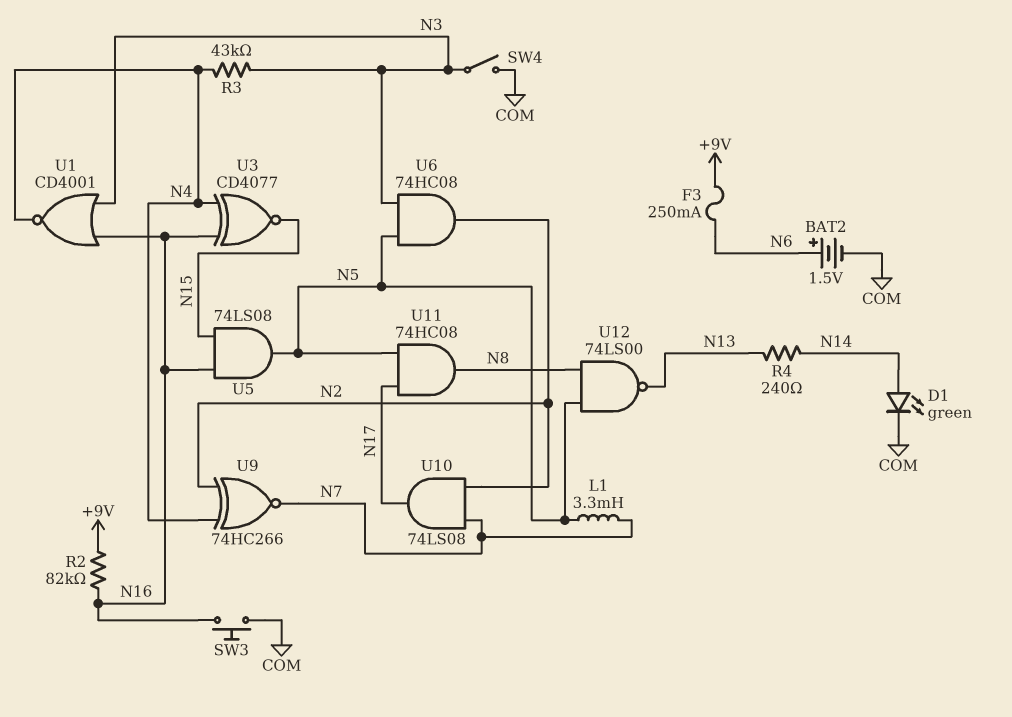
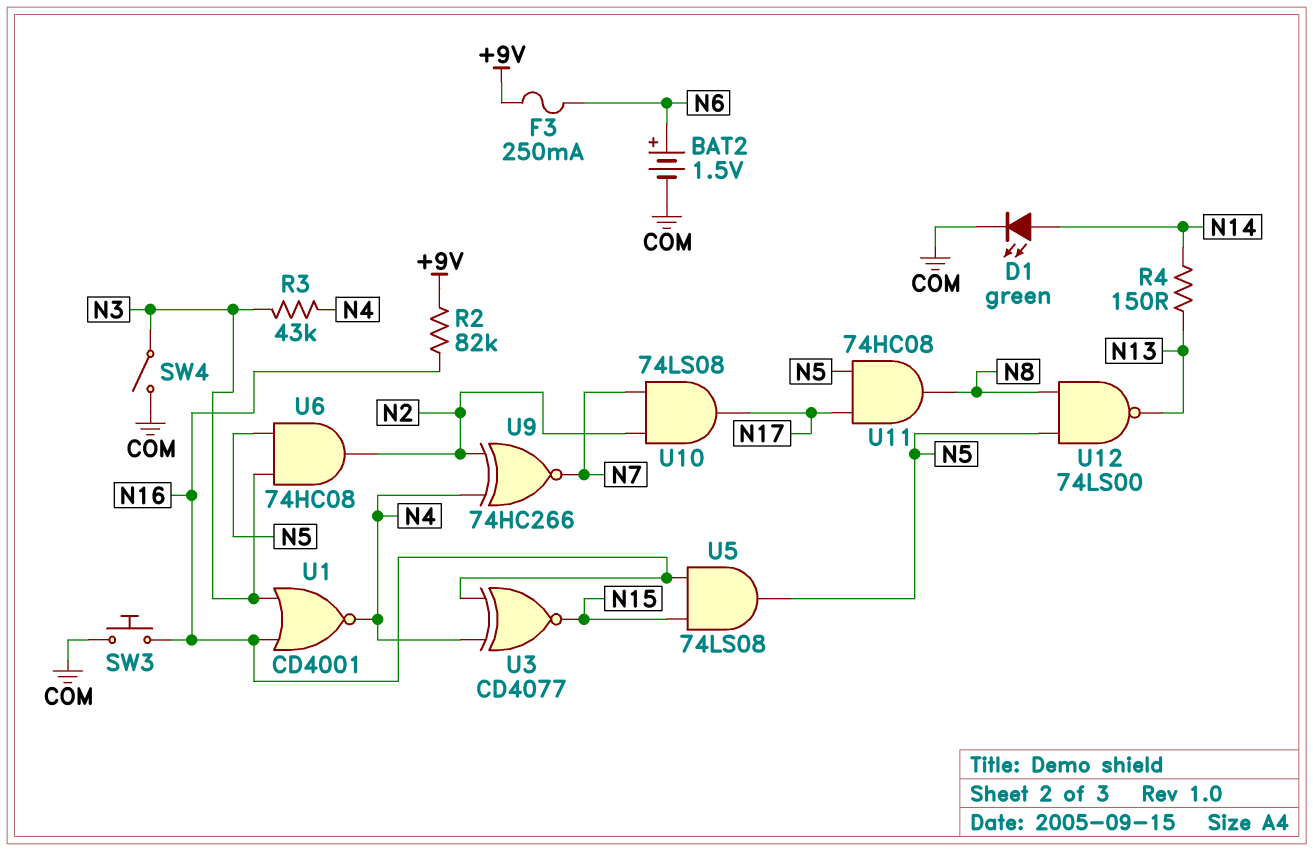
L1: 3.3mH (N5, N7) -> none
R4: 240 (N13, N14) -> 150 (N13, N14)

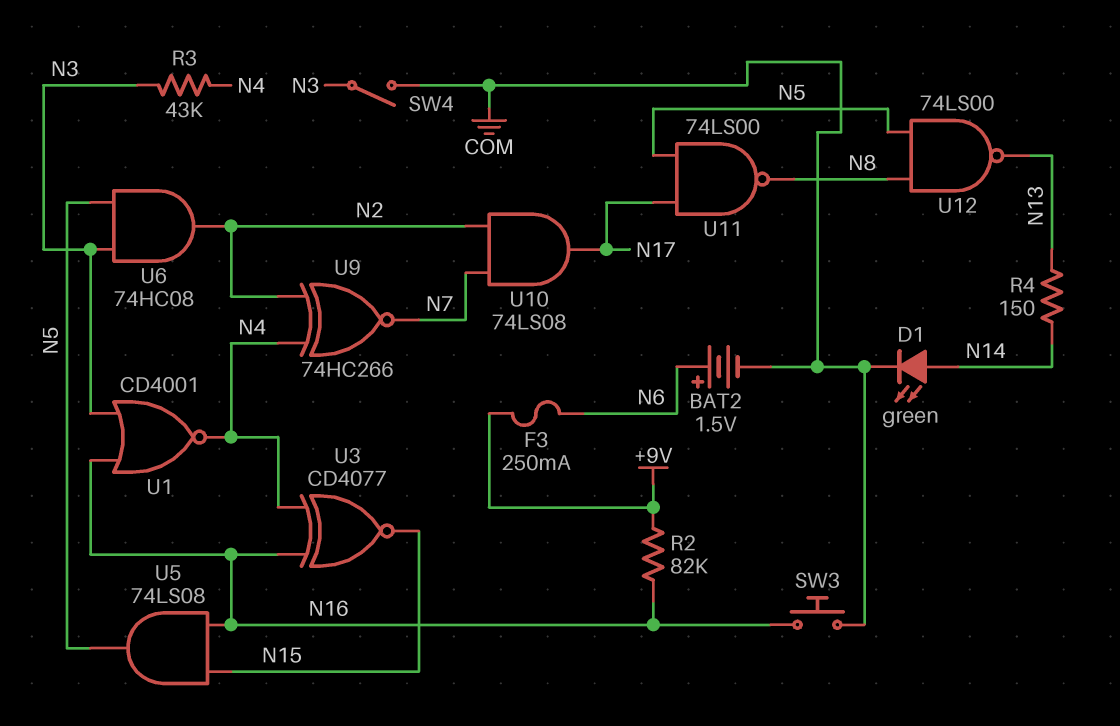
U11: AND 74HC08 (in N5, in N17, out N8) -> NAND 74LS00 (in N5, in N17, out N8)

